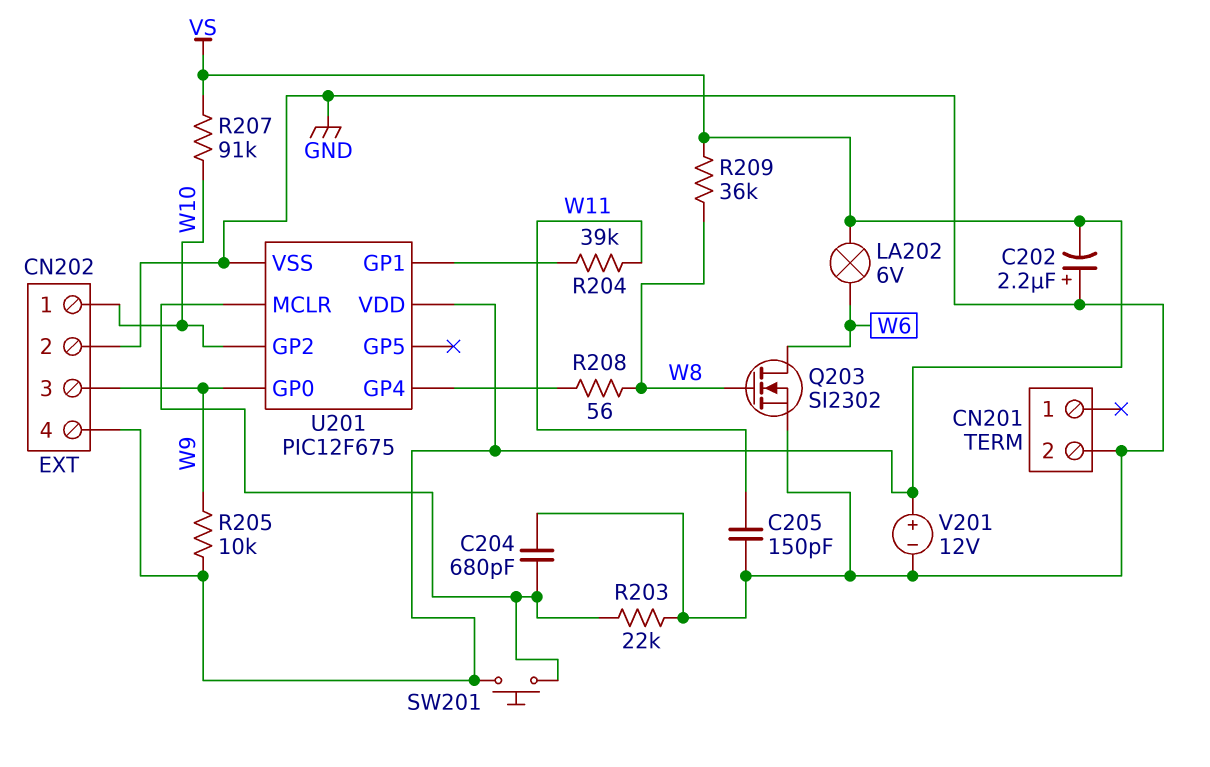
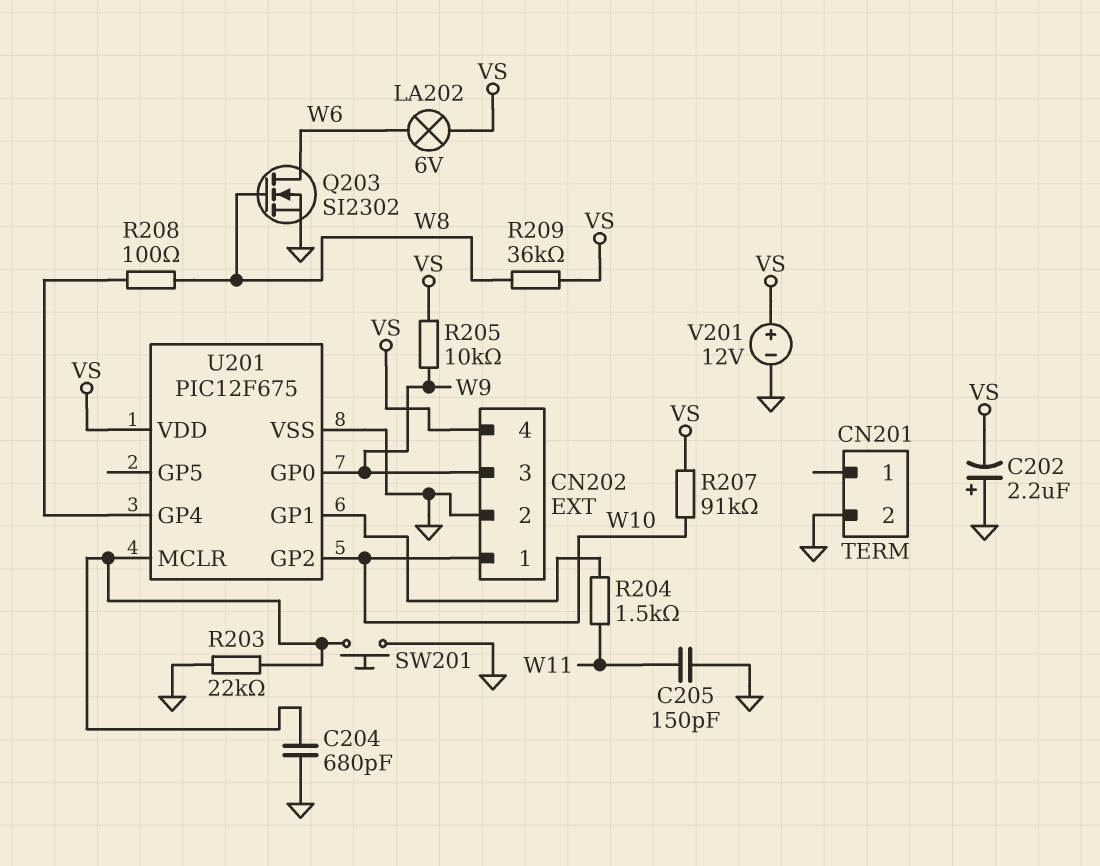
R204: 39k (U201/GP1, W11) -> 1.5k (U201/GP1, W11)
R208: 56 (U201/GP4, W8) -> 100 (U201/GP4, W8)
SW201: button (U201/MCLR, VS) -> button (GND, U201/MCLR)

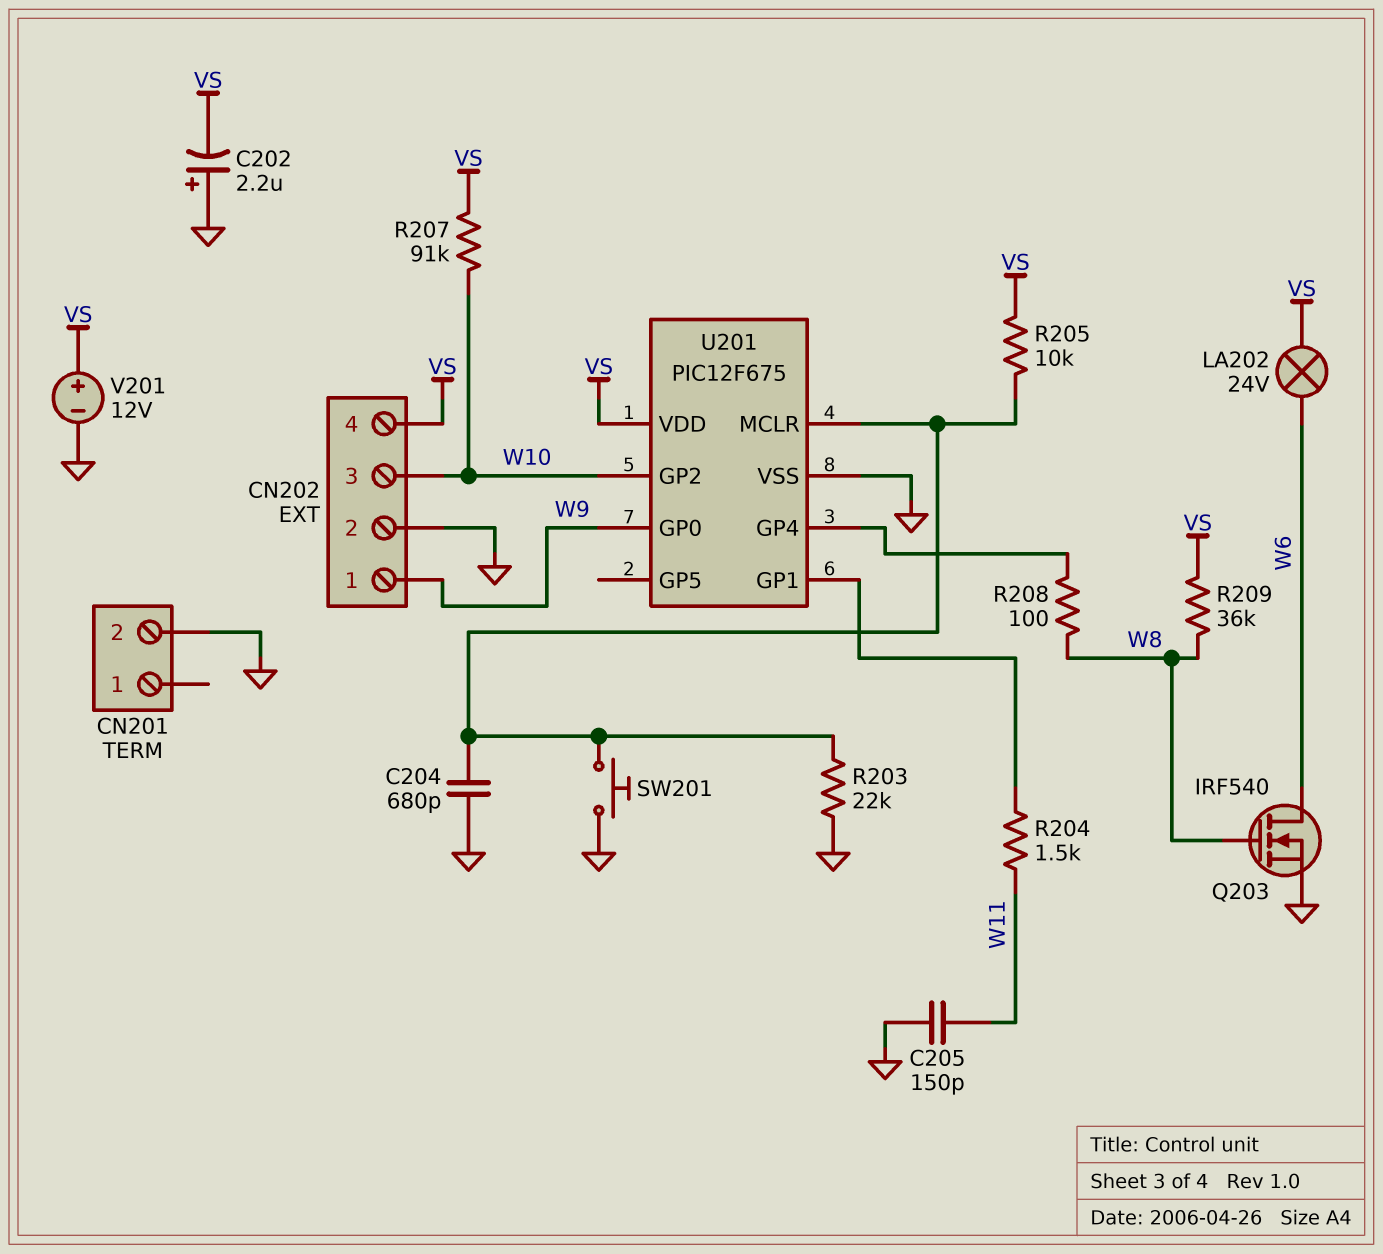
CN202 pin 1: W10 -> W9
CN202 pin 3: W9 -> W10
LA202: lamp 6V (VS, W6) -> lamp 24V (VS, W6)
Q203: NMOS SI2302 (G W8, D W6, S GND) -> NMOS IRF540 (G W8, D W6, S GND)
R205: 10k (VS, W9) -> 10k (U201/MCLR, VS)

